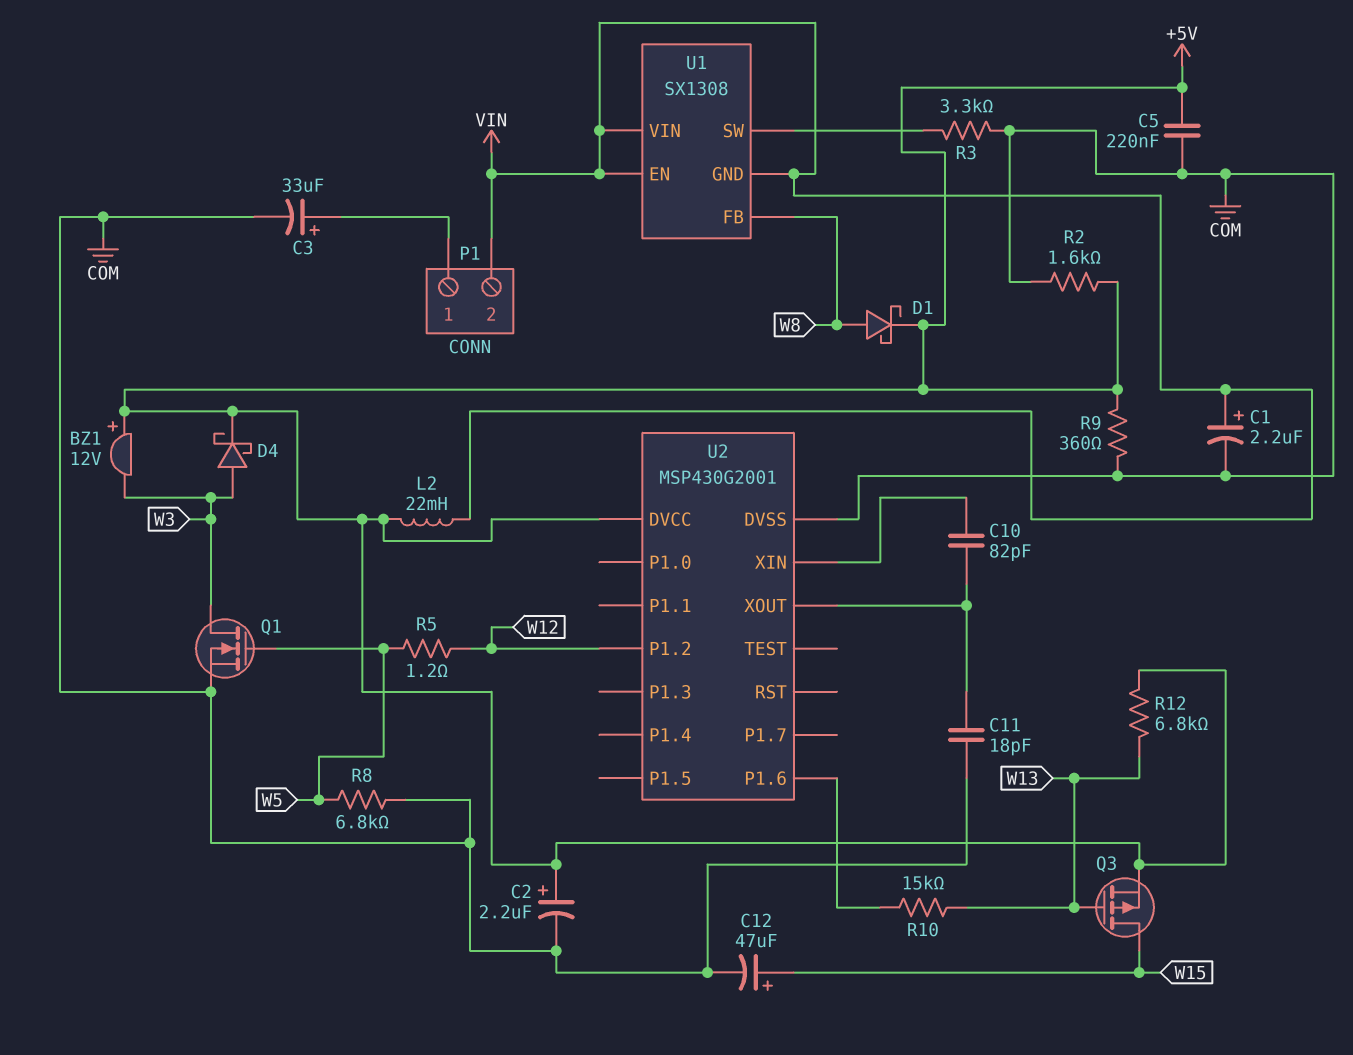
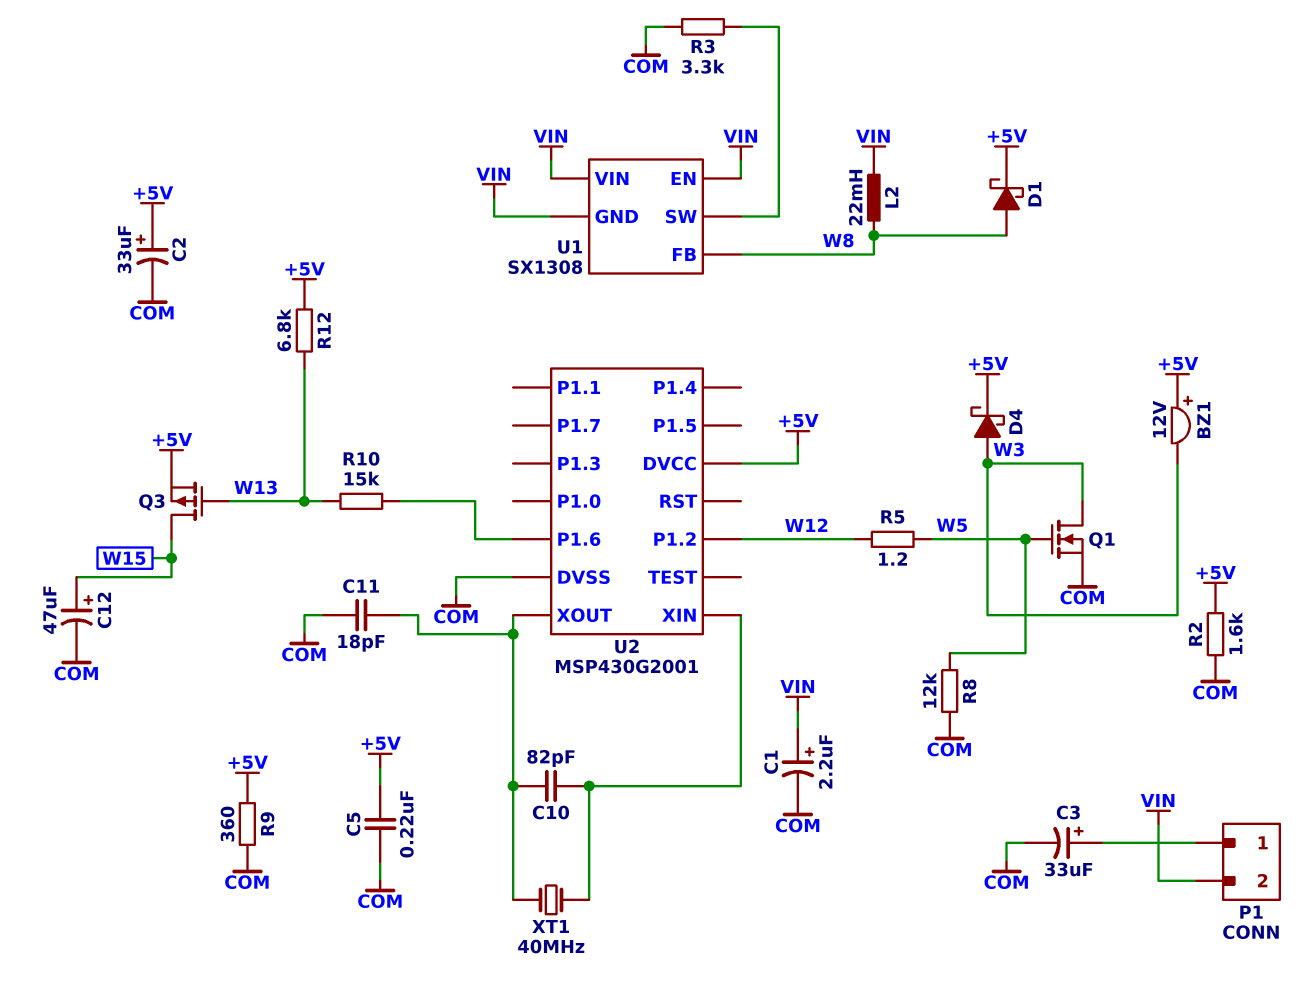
C2: 2.2uF (plus +5V, minus COM) -> 33uF (plus +5V, minus COM)
L2: 22mH (+5V, VIN) -> 22mH (VIN, W8)
R8: 6.8k (COM, W5) -> 12k (COM, W5)
XT1: none -> 40MHz (U2/XIN, U2/XOUT)

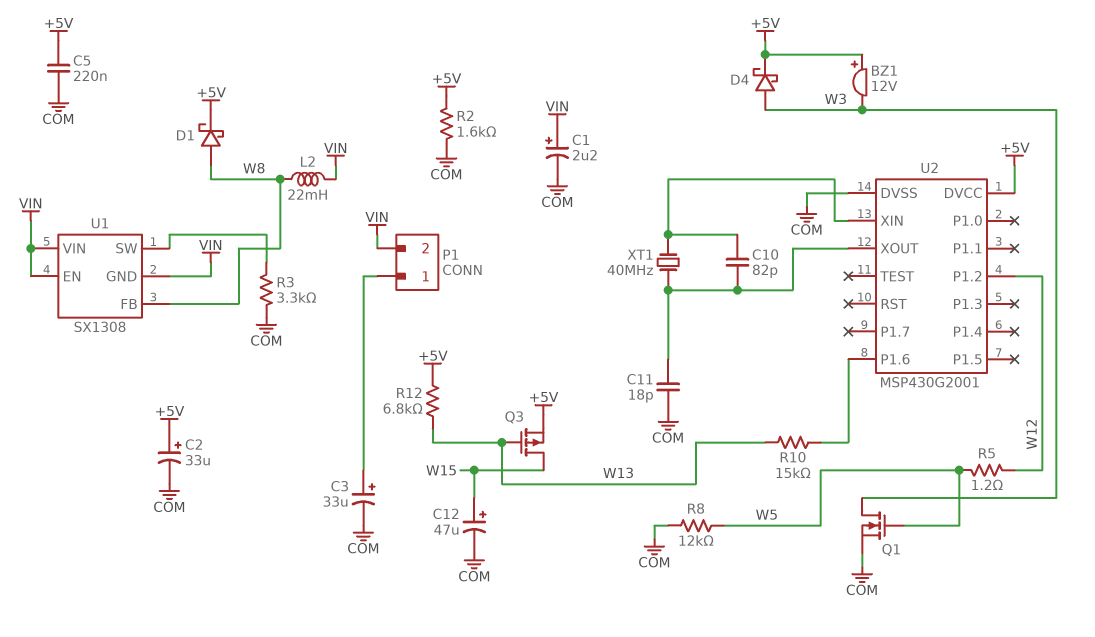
R9: 360 (+5V, COM) -> none

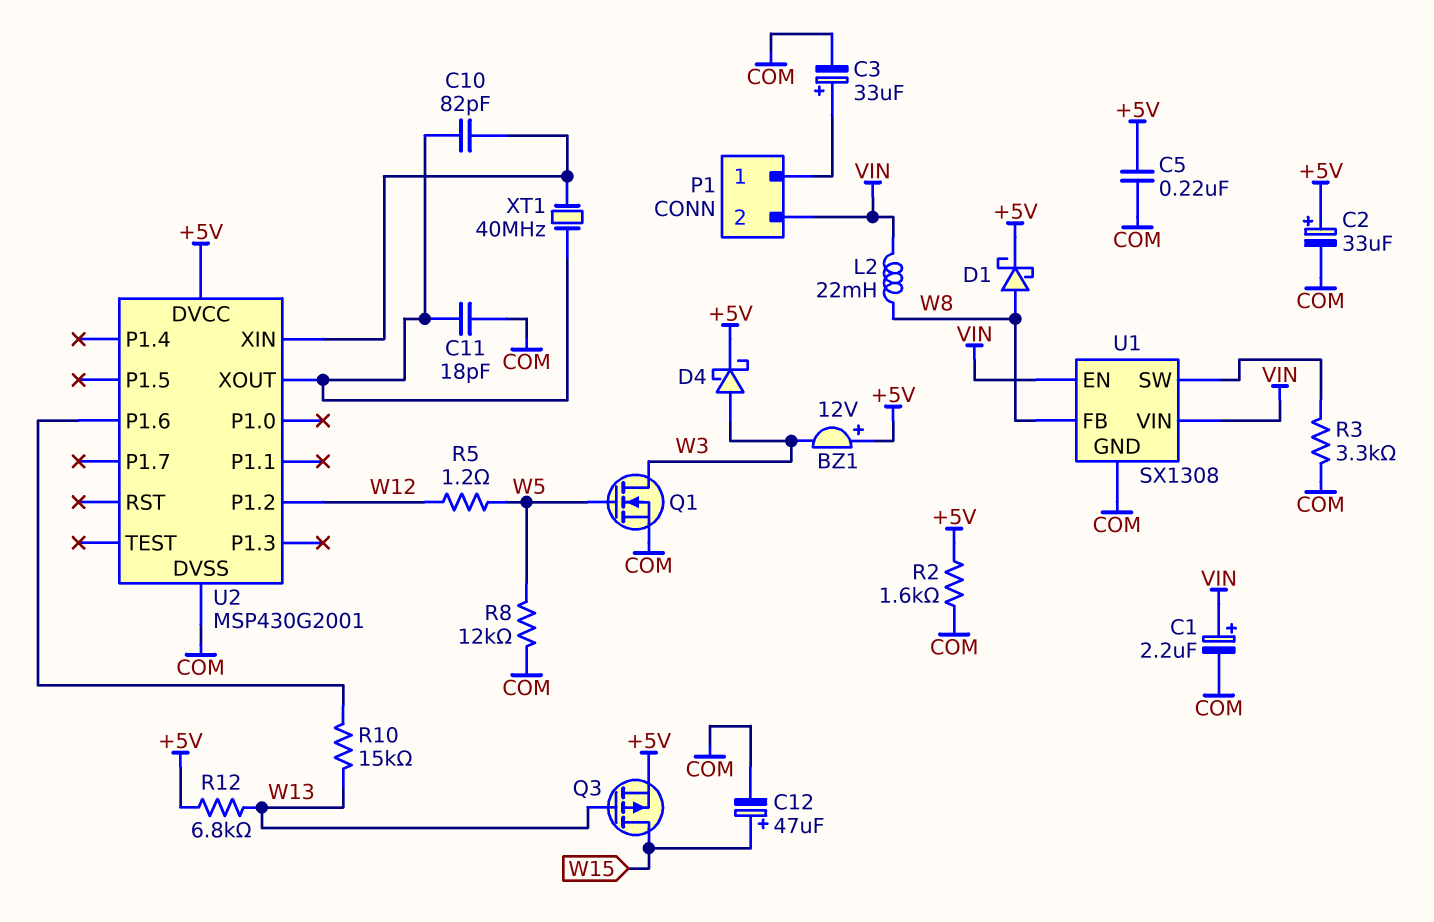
U1 pin GND: VIN -> COM

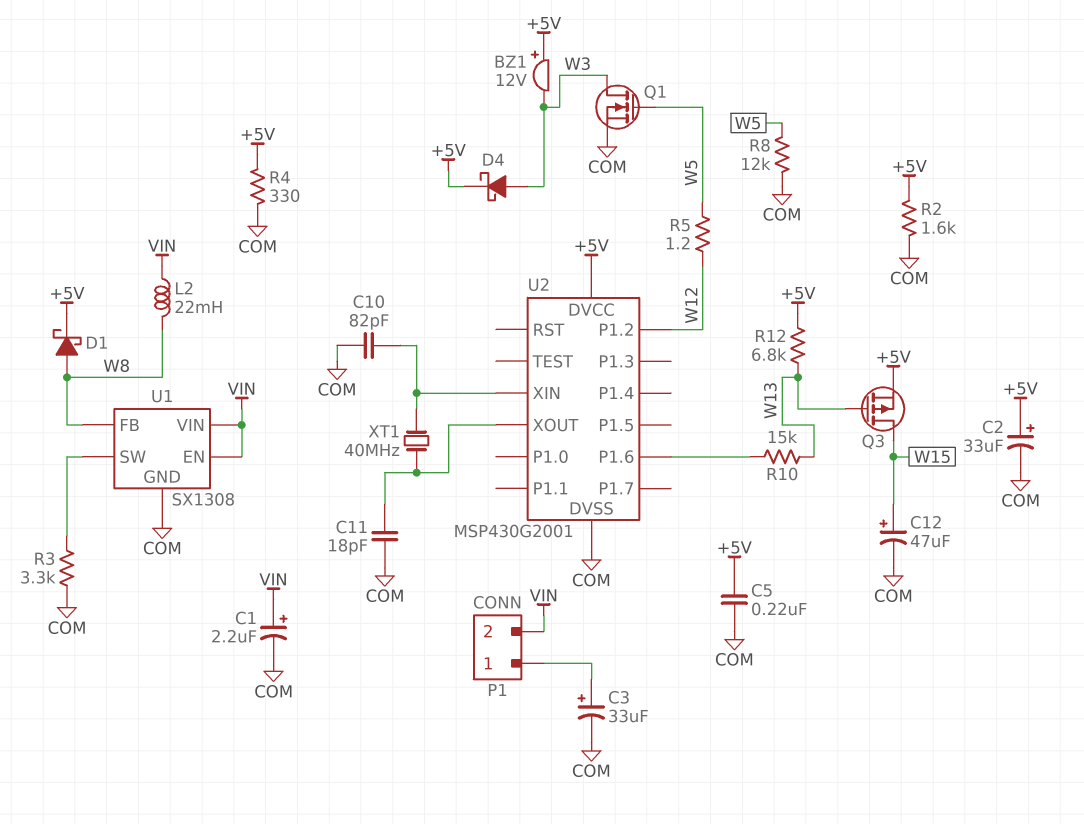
C10: 82pF (U2/XIN, U2/XOUT) -> 82pF (COM, U2/XIN)
R4: none -> 330 (+5V, COM)

